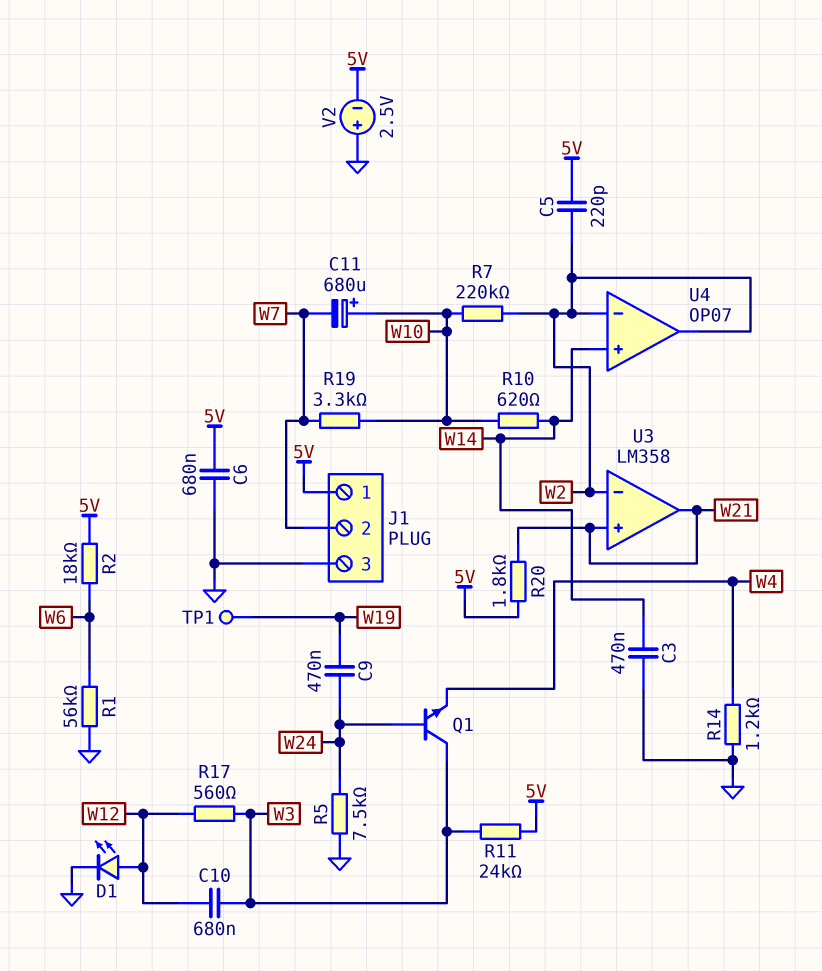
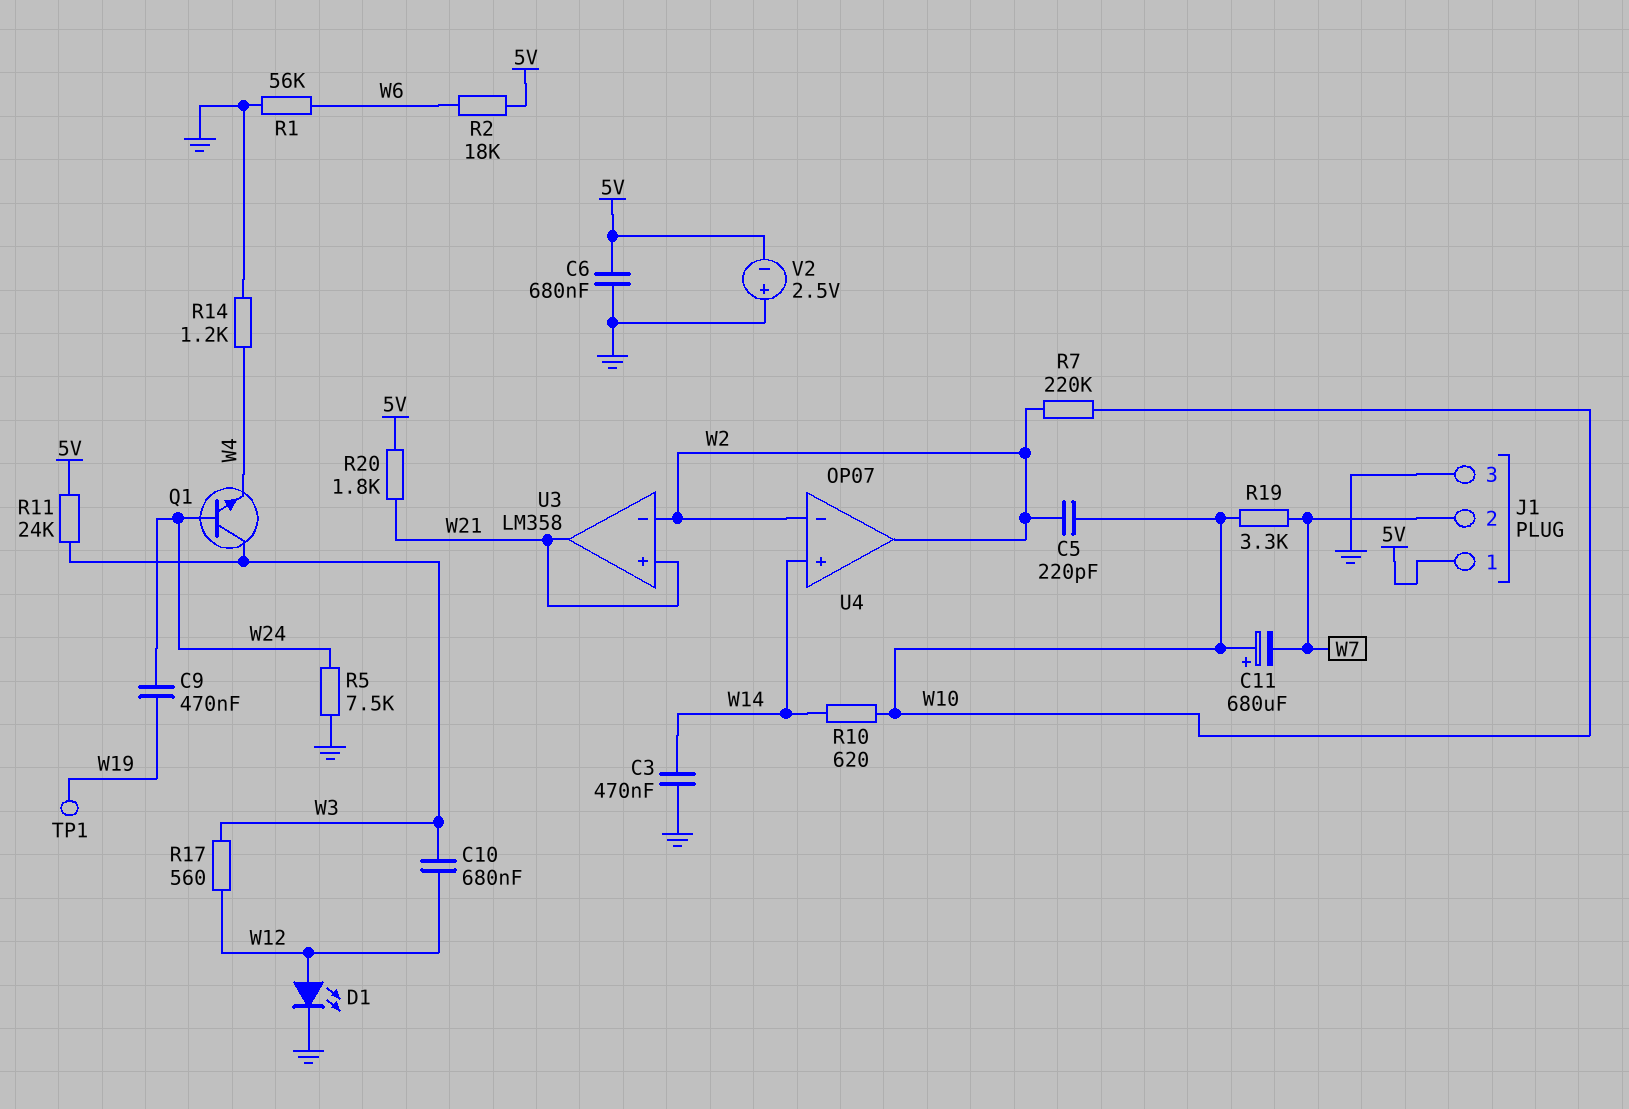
C5: 220pF (5V, W2) -> 220pF (W2, W10)

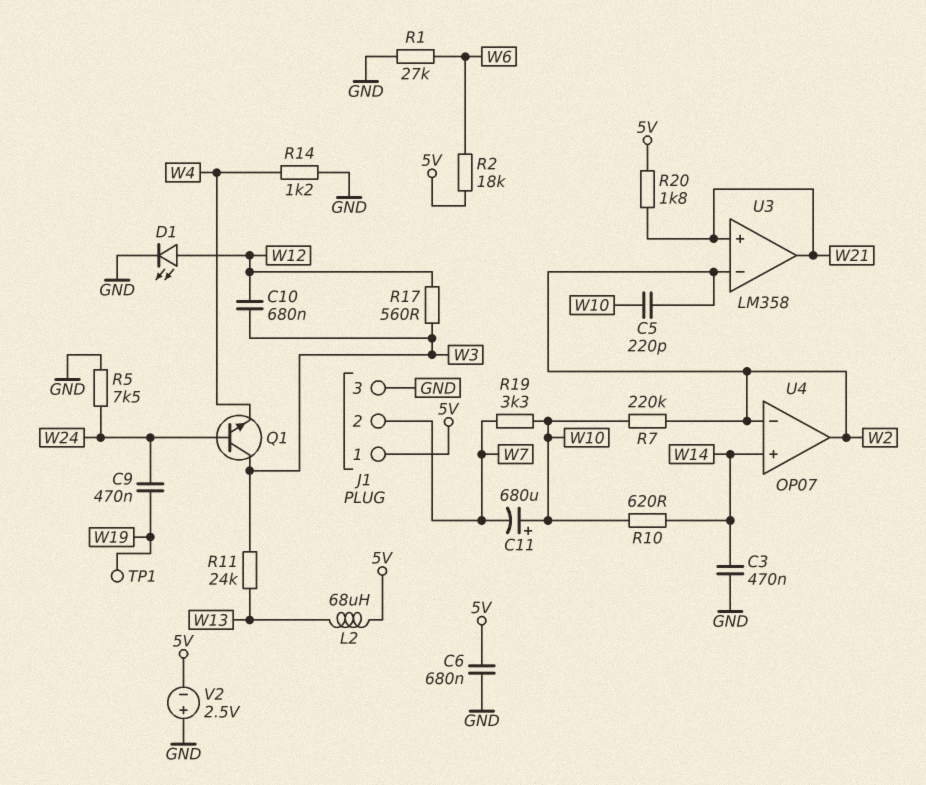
L2: none -> 68uH (5V, W13)
R1: 56k (GND, W6) -> 27k (GND, W6)
R11: 24k (5V, W3) -> 24k (W3, W13)

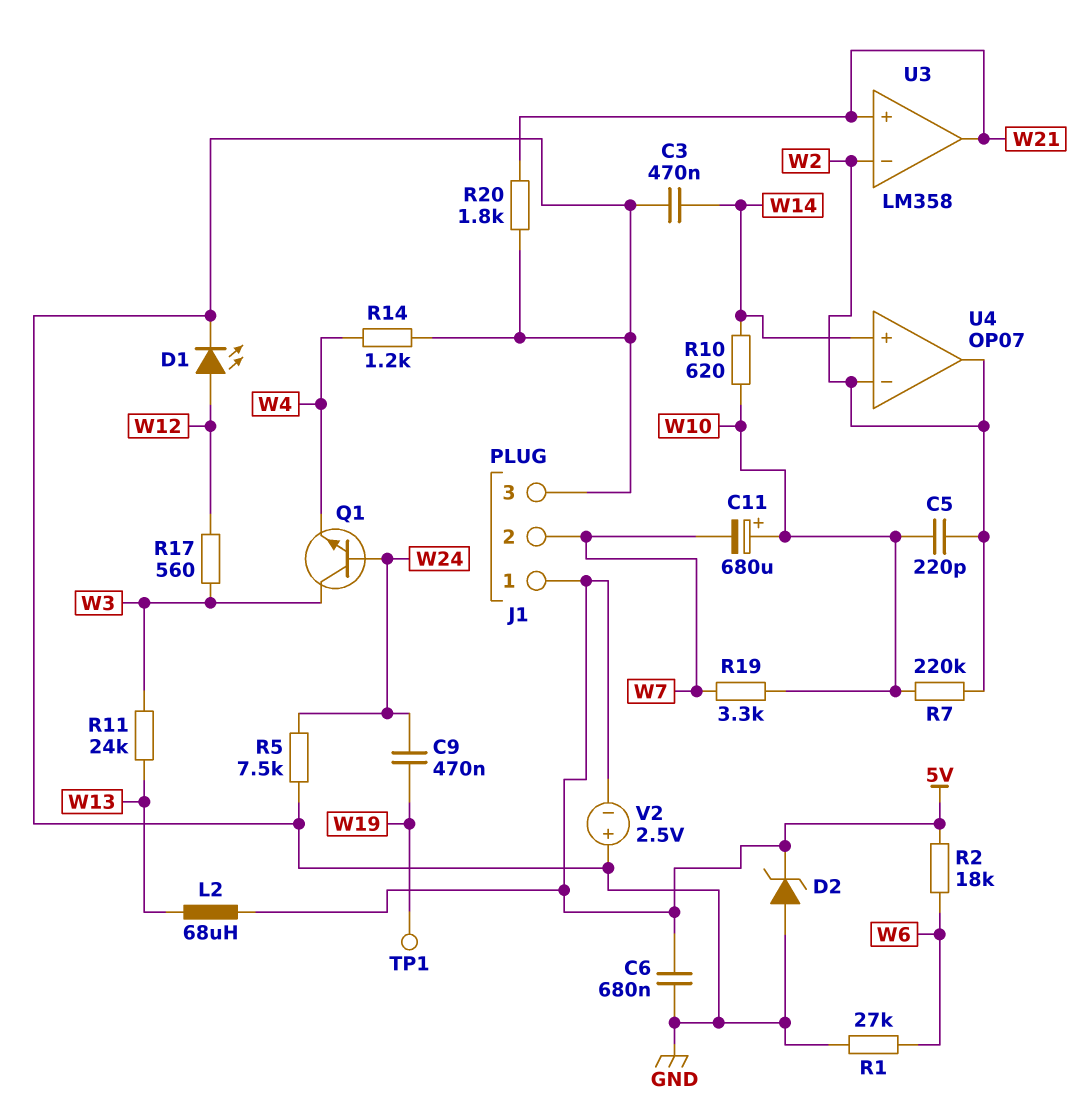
C10: 680nF (W3, W12) -> none
D2: none -> zener (A GND, K 5V)
R20: 1.8k (5V, W21) -> 1.8k (GND, W21)

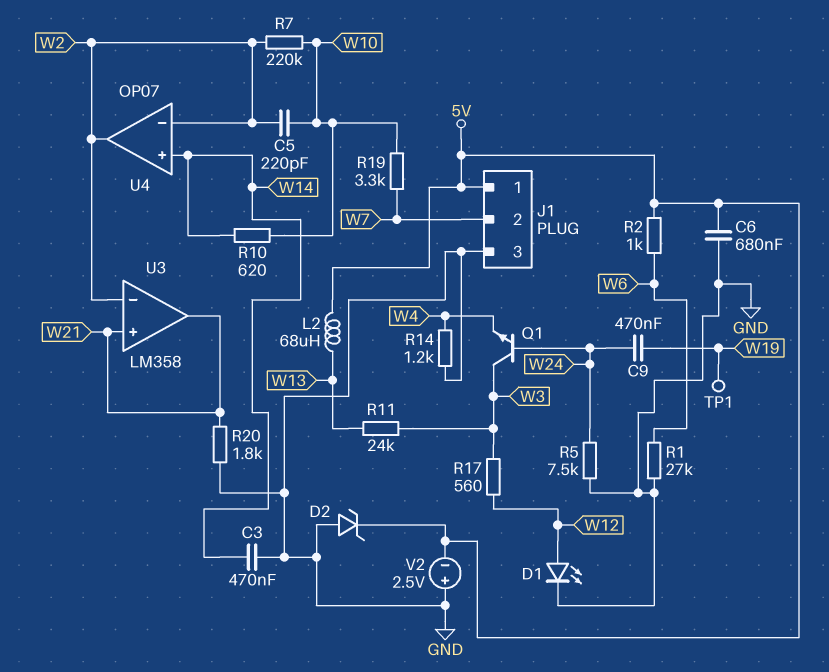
C11: 680uF (plus W10, minus W7) -> none
R2: 18k (5V, W6) -> 1k (5V, W6)

